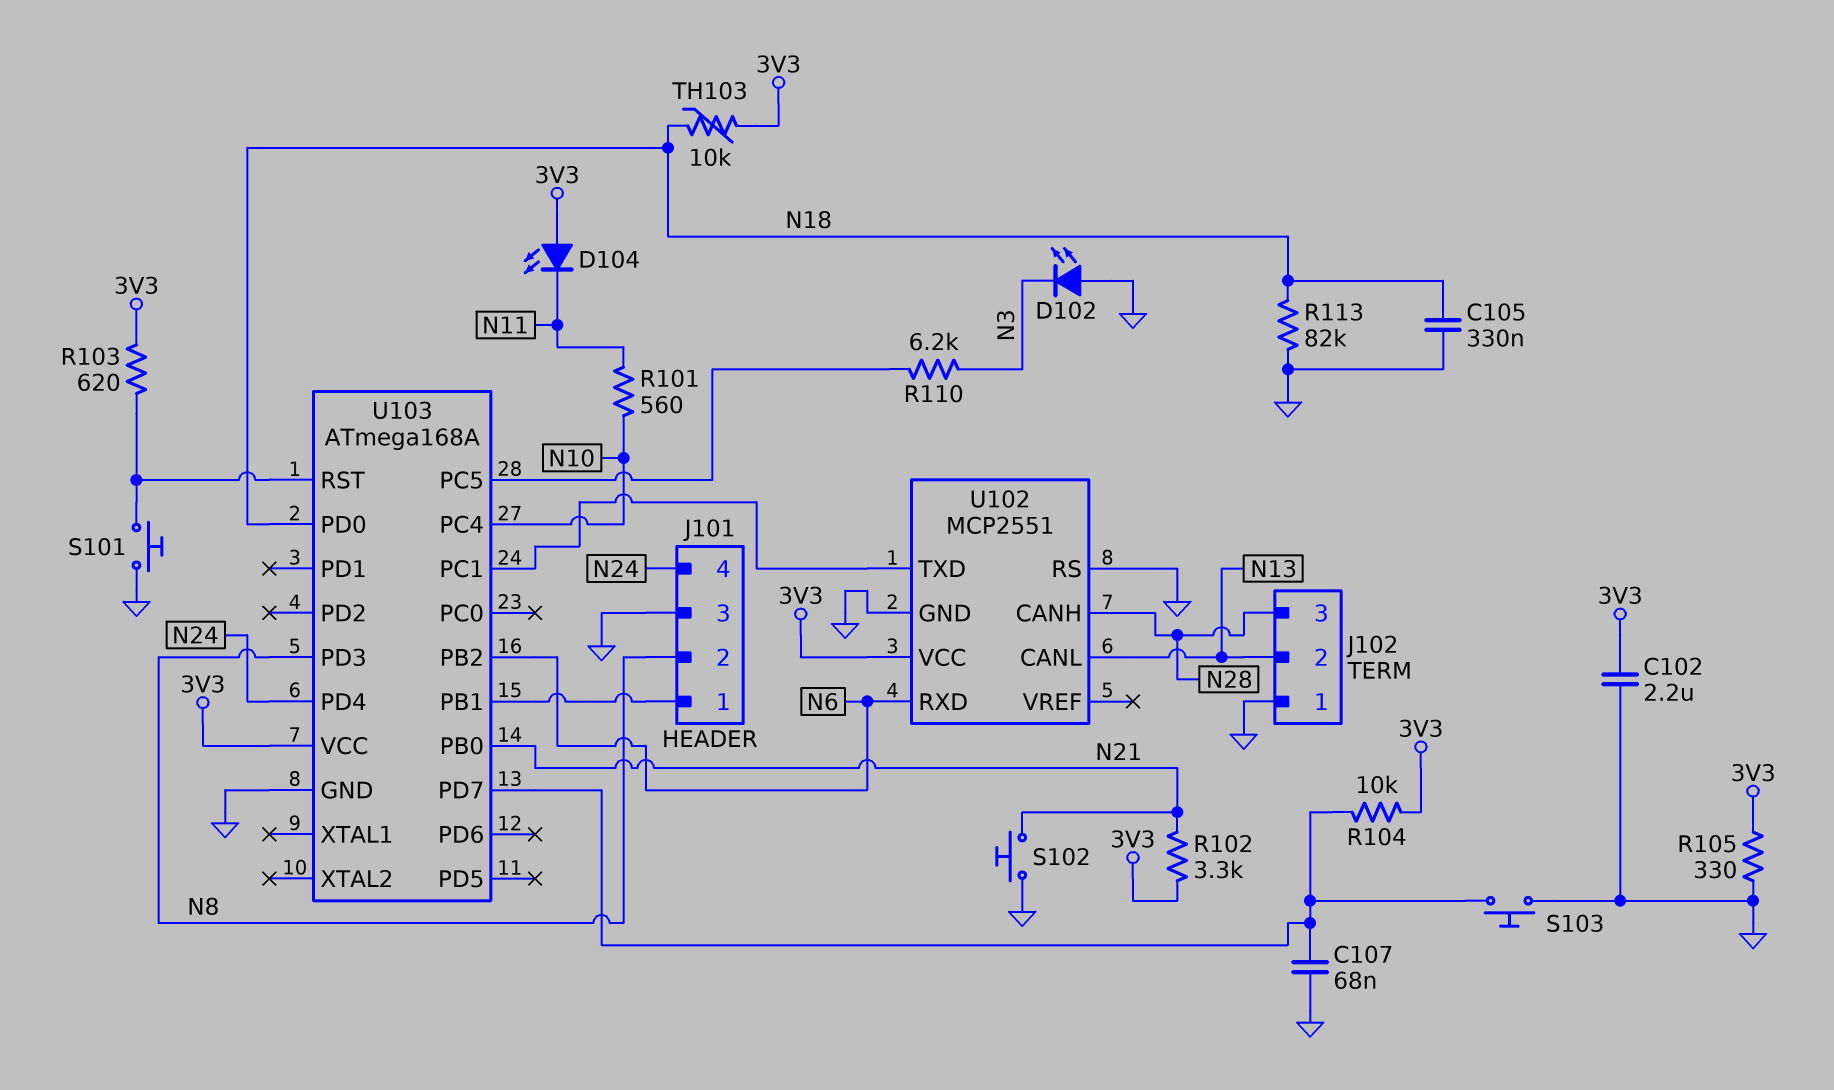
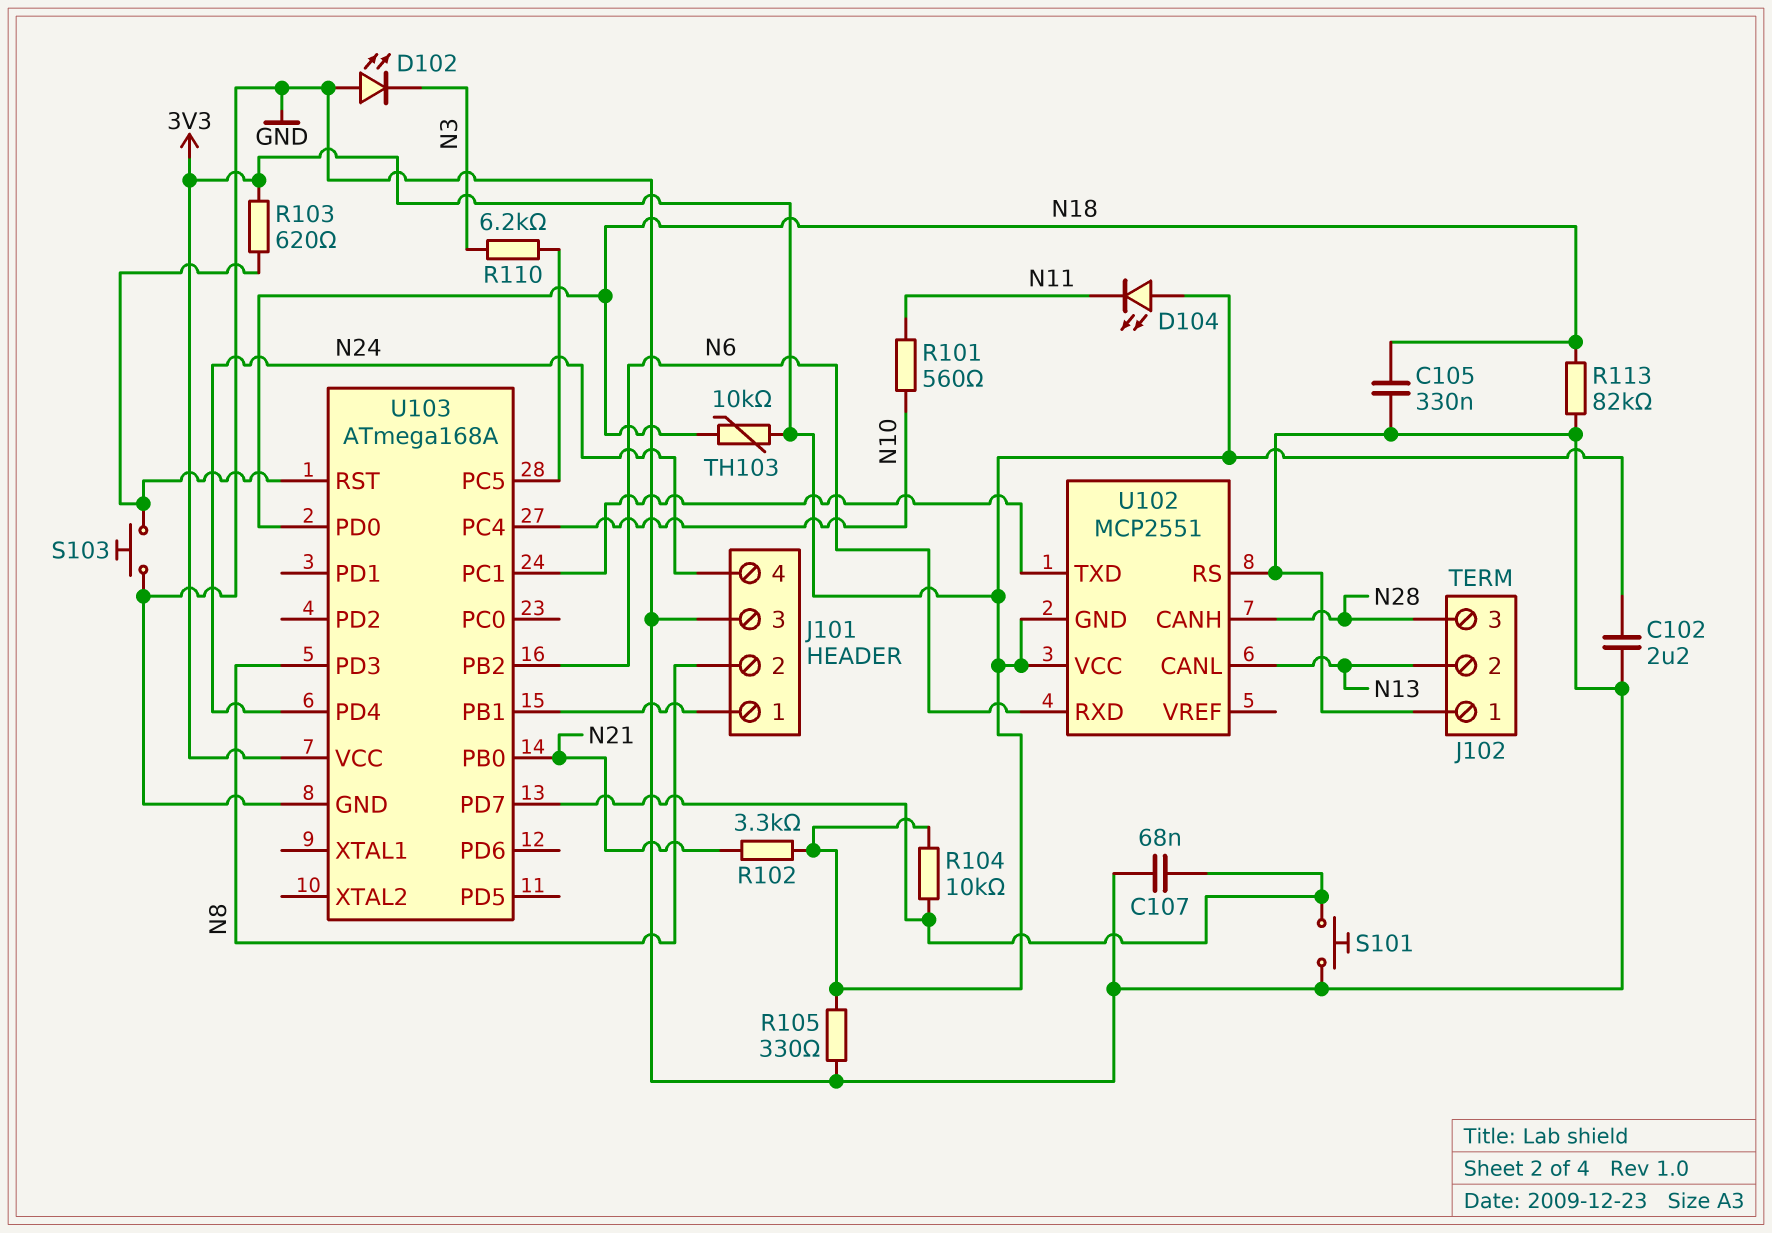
S101: button (GND, U103/RST) -> button (GND, U103/PD7)
S102: button (GND, N21) -> none
S103: button (GND, U103/PD7) -> button (GND, U103/RST)
U102 pin GND: GND -> 3V3

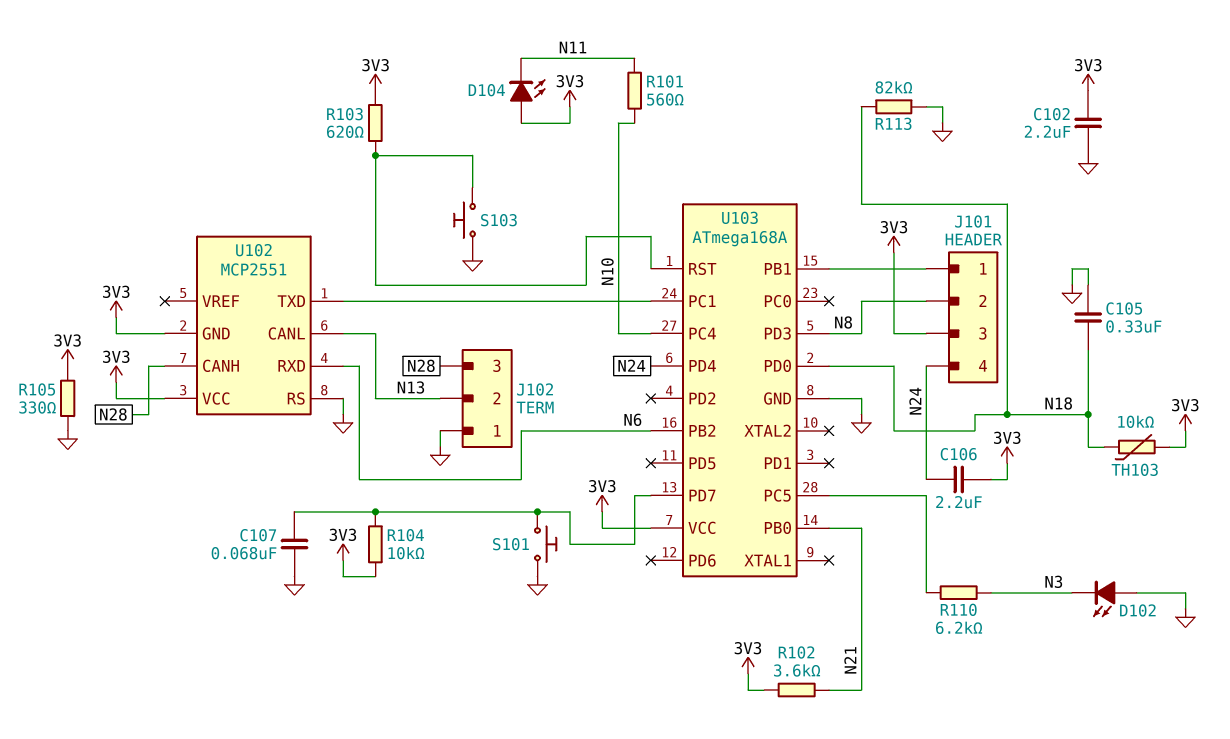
C106: none -> 2.2uF (3V3, N24)
J101 pin 3: GND -> 3V3
R102: 3.3k (3V3, N21) -> 3.6k (3V3, N21)

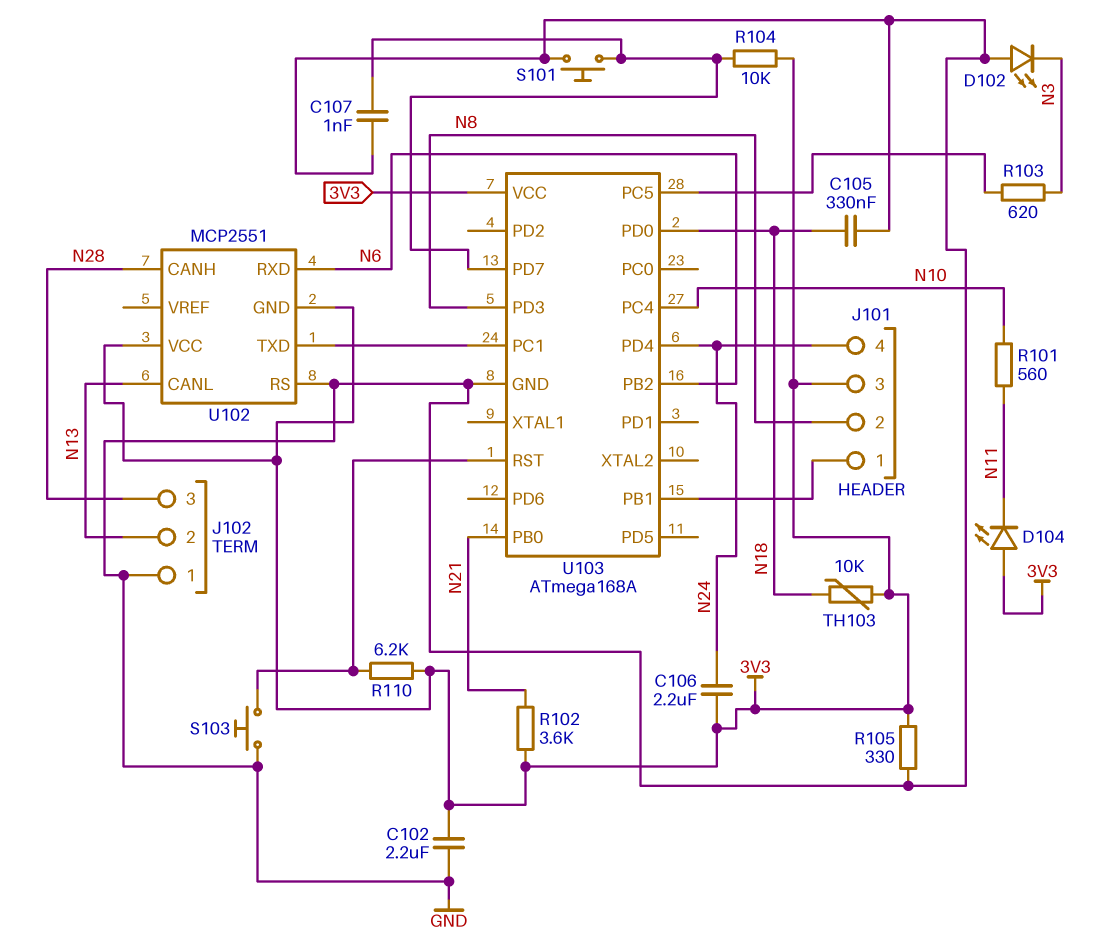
C107: 68nF (GND, U103/PD7) -> 1nF (GND, U103/PD7)
R103: 620 (3V3, U103/RST) -> 620 (N3, U103/PC5)
R110: 6.2k (N3, U103/PC5) -> 6.2k (3V3, U103/RST)
R113: 82k (GND, N18) -> none

